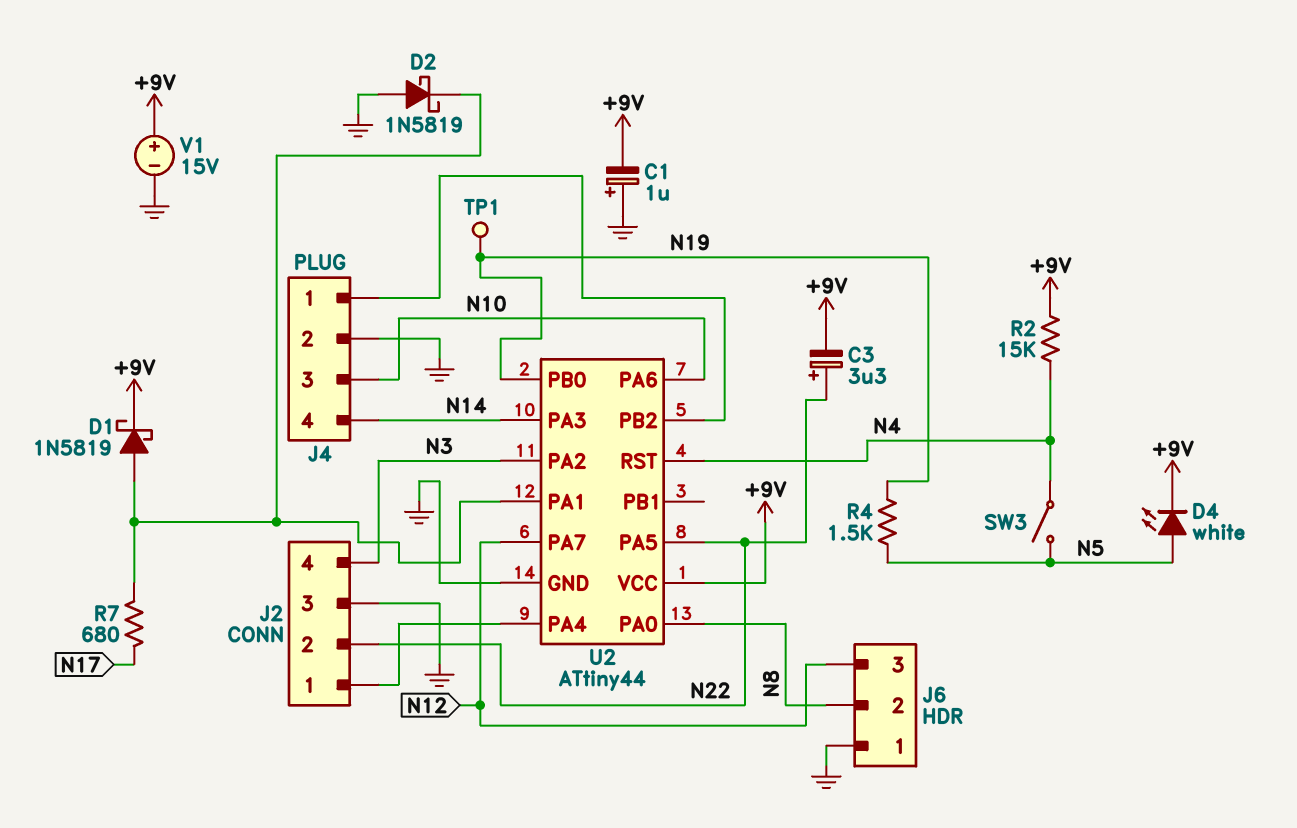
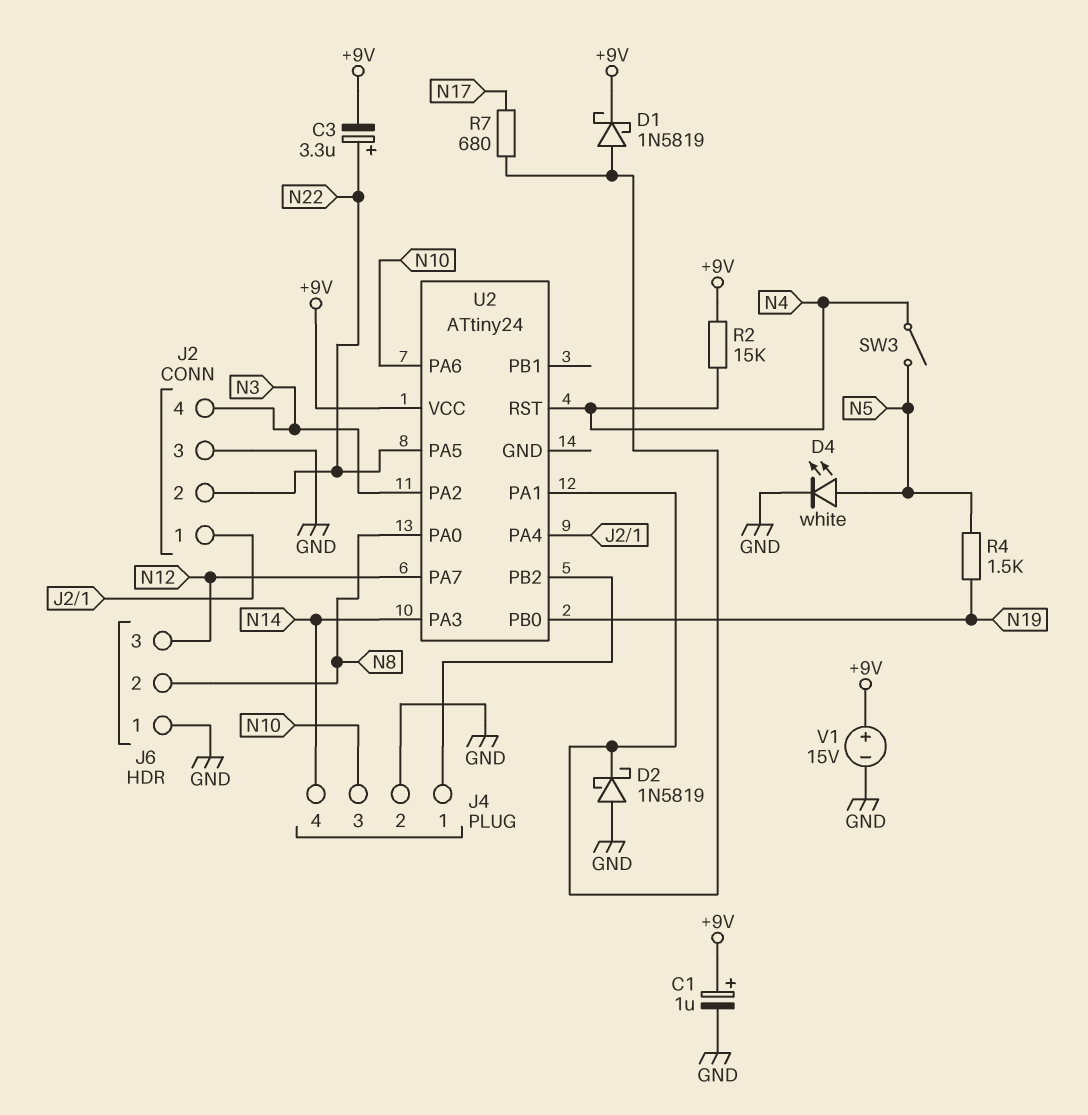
C1: 1uF (plus GND, minus +9V) -> 1uF (plus +9V, minus GND)
D4: LED white (A N5, K +9V) -> LED white (A N5, K GND)
TP1: test point (N19) -> none
U2: ATtiny44 -> ATtiny24
U2 pin GND: GND -> none

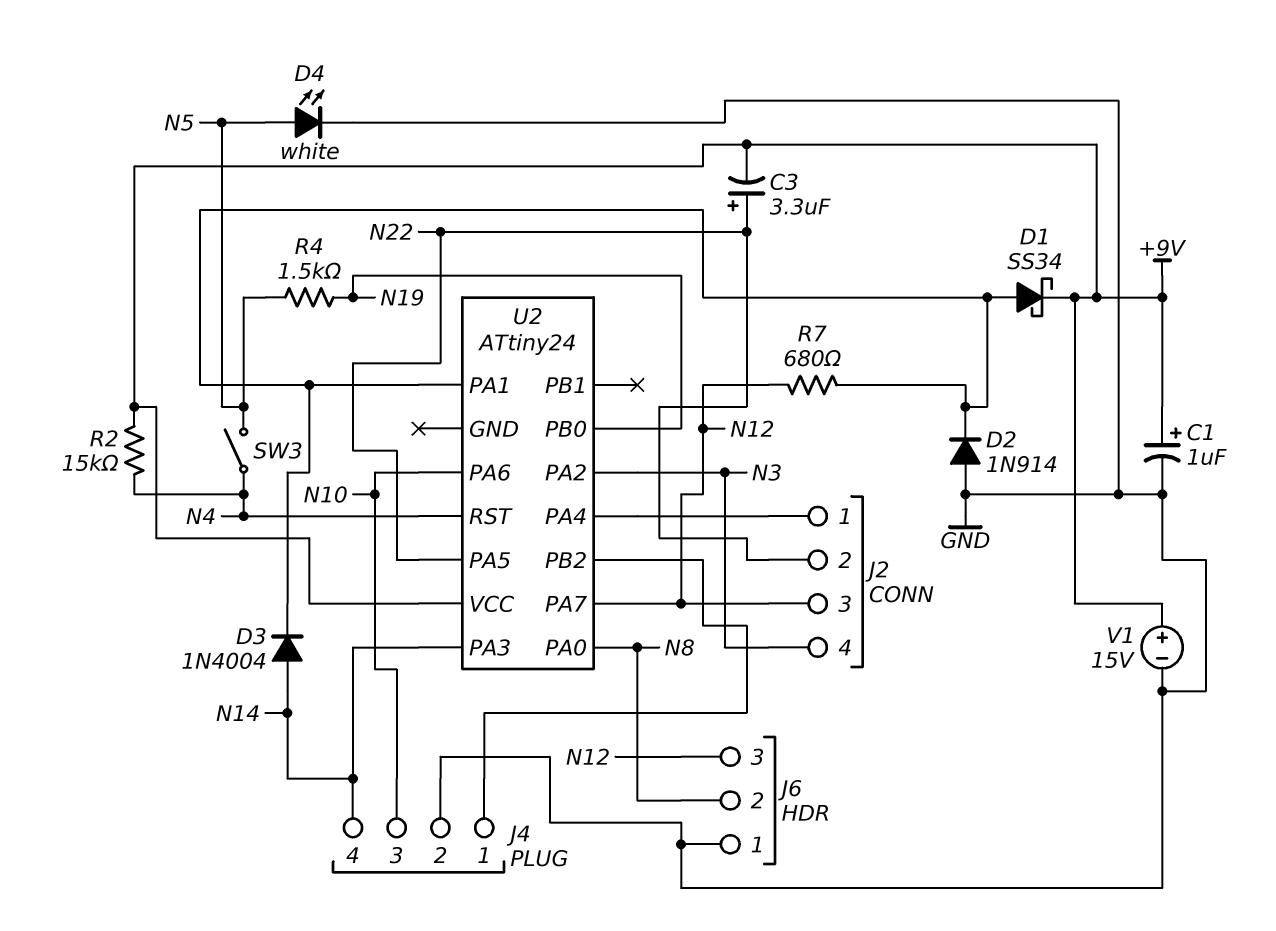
D1: schottky 1N5819 (A U2/PA1, K +9V) -> schottky SS34 (A U2/PA1, K +9V)
D2: schottky 1N5819 (A GND, K U2/PA1) -> diode 1N914 (A GND, K U2/PA1)
D3: none -> diode 1N4004 (A N14, K U2/PA1)
J2 pin 3: GND -> N12
R7: 680 (N17, U2/PA1) -> 680 (N12, U2/PA1)

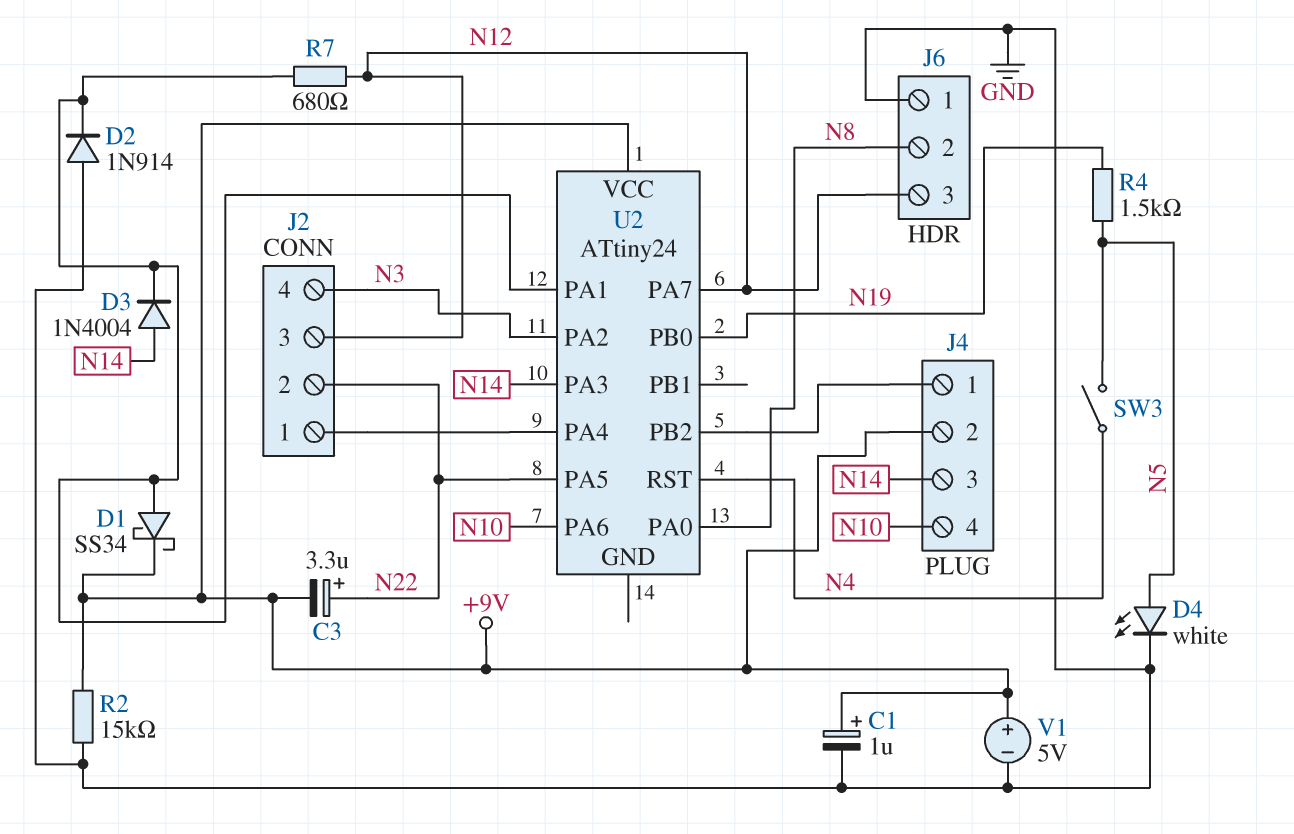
J4 pin 2: GND -> +9V
J4 pin 3: N10 -> N14
J4 pin 4: N14 -> N10
R2: 15k (+9V, N4) -> 15k (+9V, GND)
V1: 15V (plus +9V, minus GND) -> 5V (plus +9V, minus GND)

